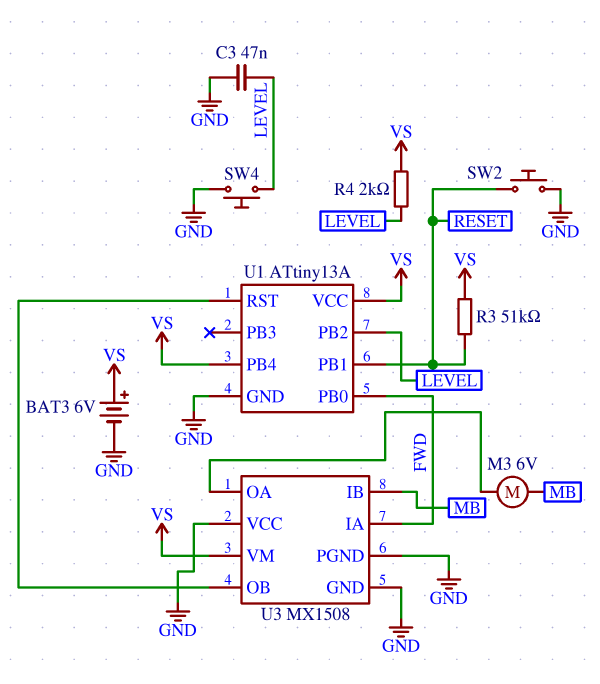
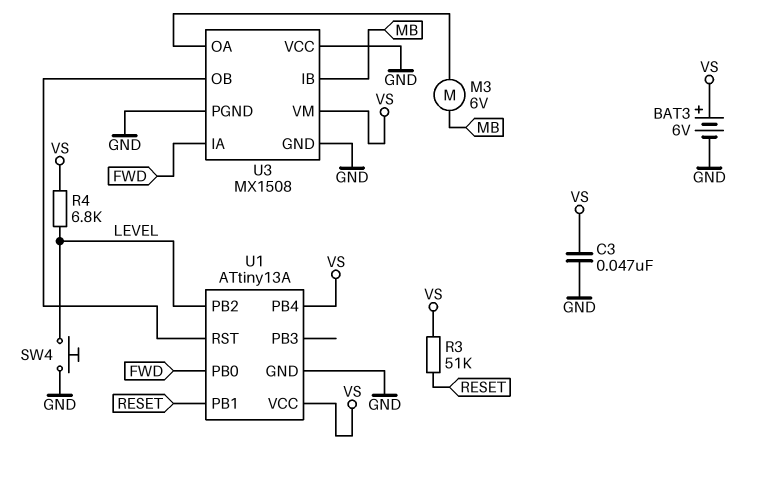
C3: 47nF (GND, LEVEL) -> 47nF (GND, VS)
R4: 2k (LEVEL, VS) -> 6.8k (LEVEL, VS)
SW2: button (GND, RESET) -> none

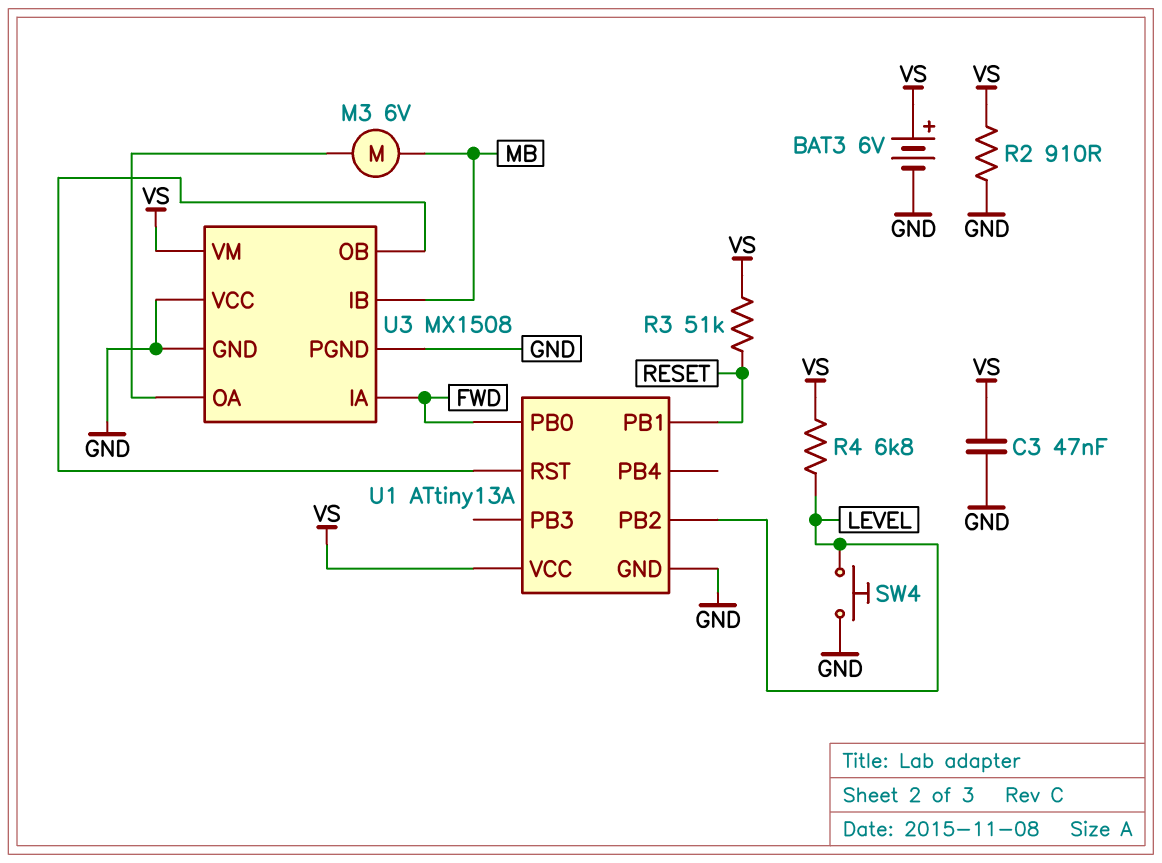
R2: none -> 910 (GND, VS)
U1 pin PB4: VS -> none

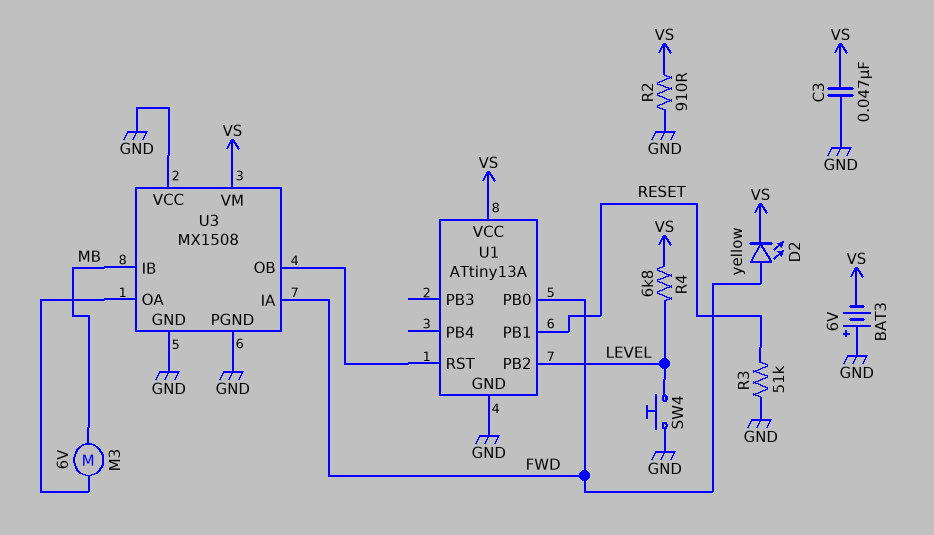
BAT3: 6V (plus VS, minus GND) -> 6V (plus GND, minus VS)
D2: none -> LED yellow (A FWD, K VS)
R3: 51k (RESET, VS) -> 51k (GND, RESET)

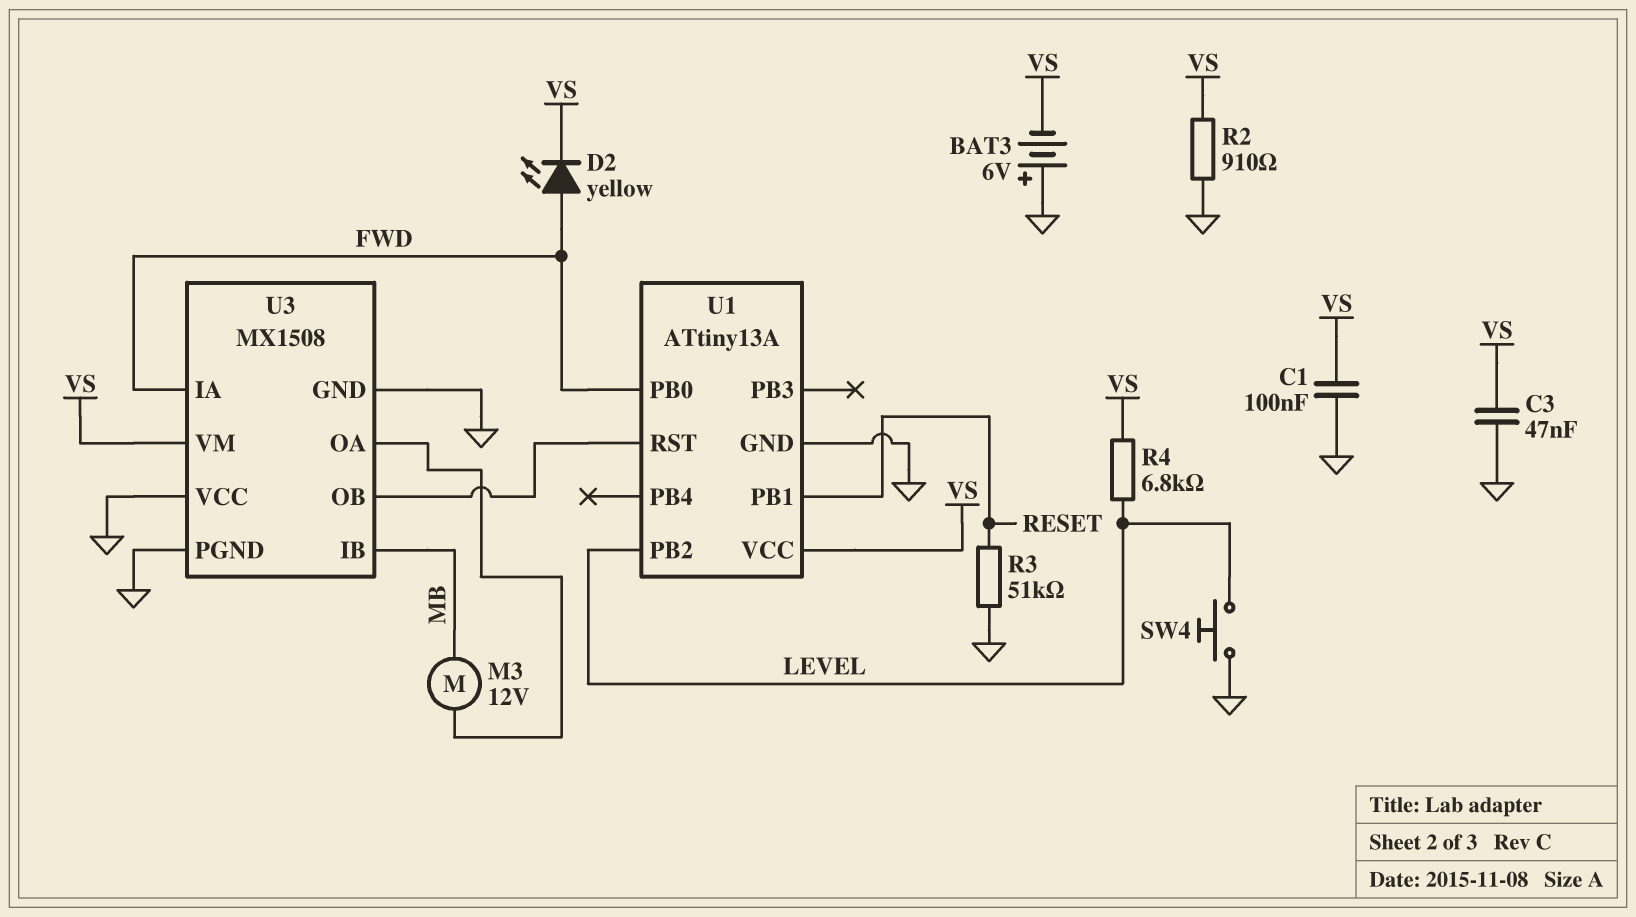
C1: none -> 100nF (GND, VS)
M3: motor 6V (MB, U3/OA) -> motor 12V (MB, U3/OA)

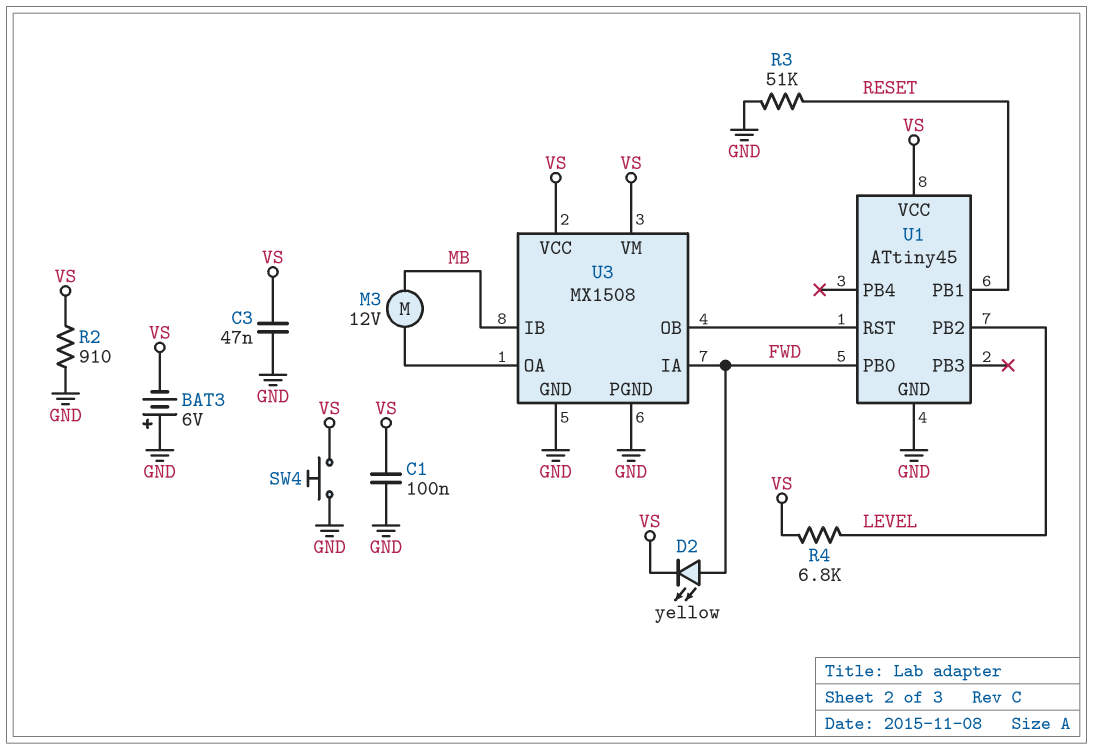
SW4: button (GND, LEVEL) -> button (GND, VS)
U1: ATtiny13A -> ATtiny45
U3 pin VCC: GND -> VS

